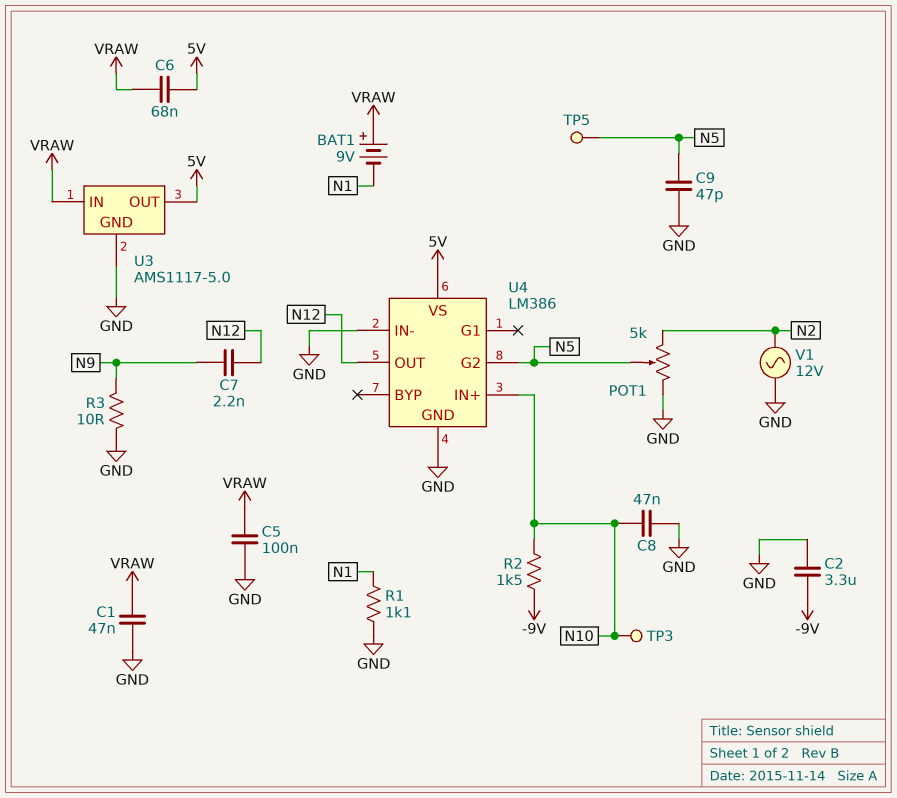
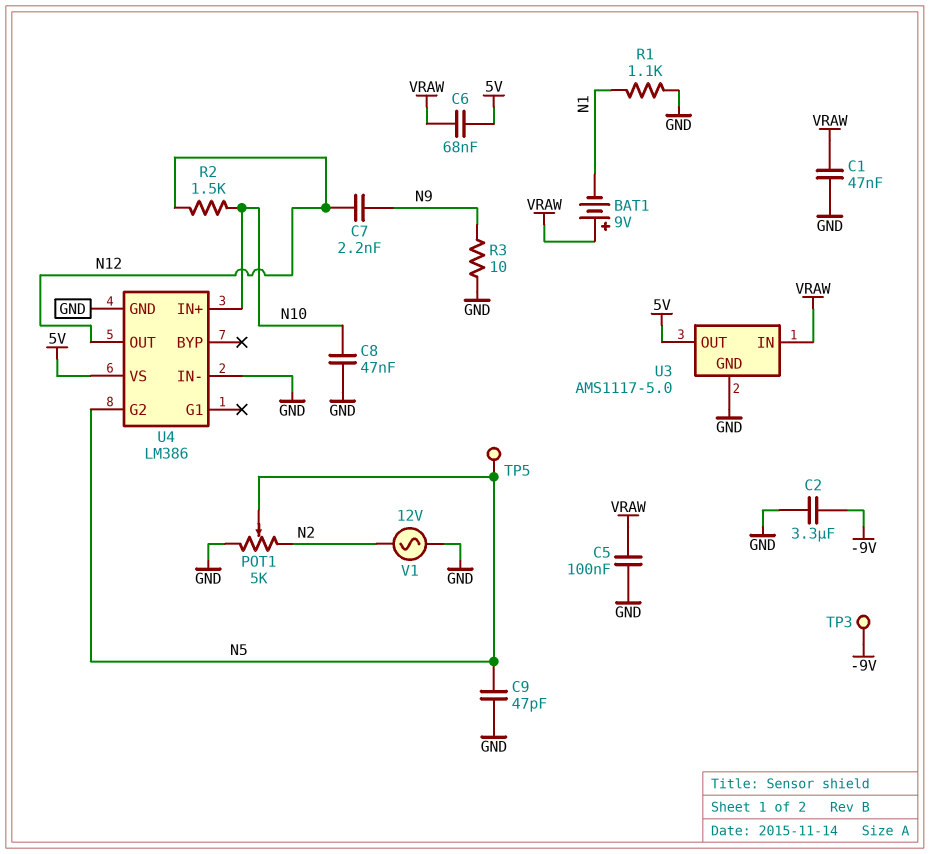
R2: 1.5k (-9V, N10) -> 1.5k (N10, N12)
TP3: test point (N10) -> test point (-9V)

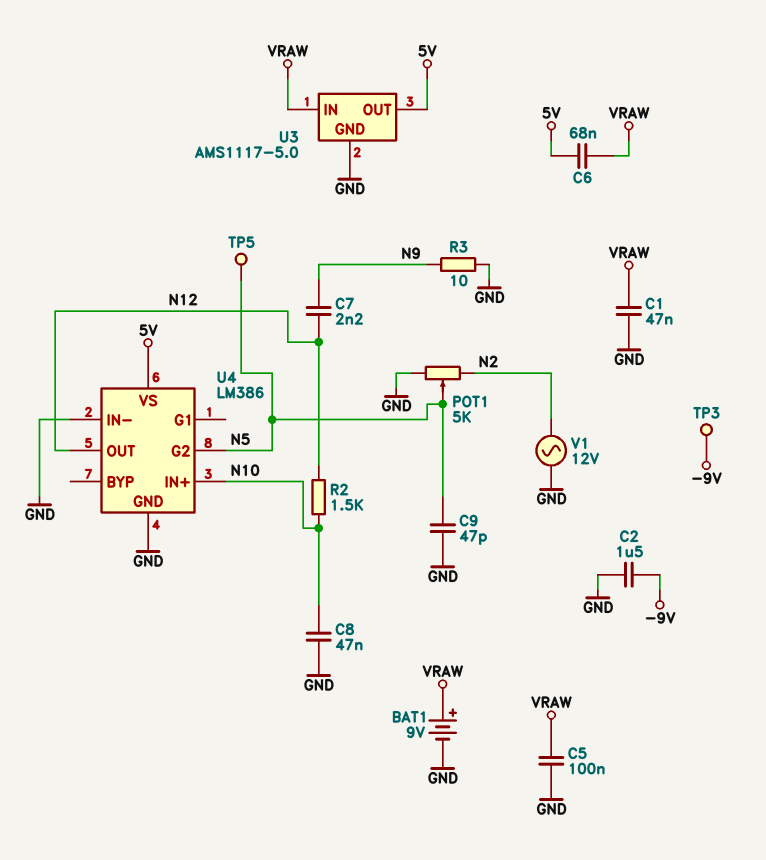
BAT1: 9V (plus VRAW, minus N1) -> 9V (plus VRAW, minus GND)
C2: 3.3uF (-9V, GND) -> 1.5uF (-9V, GND)
R1: 1.1k (GND, N1) -> none

